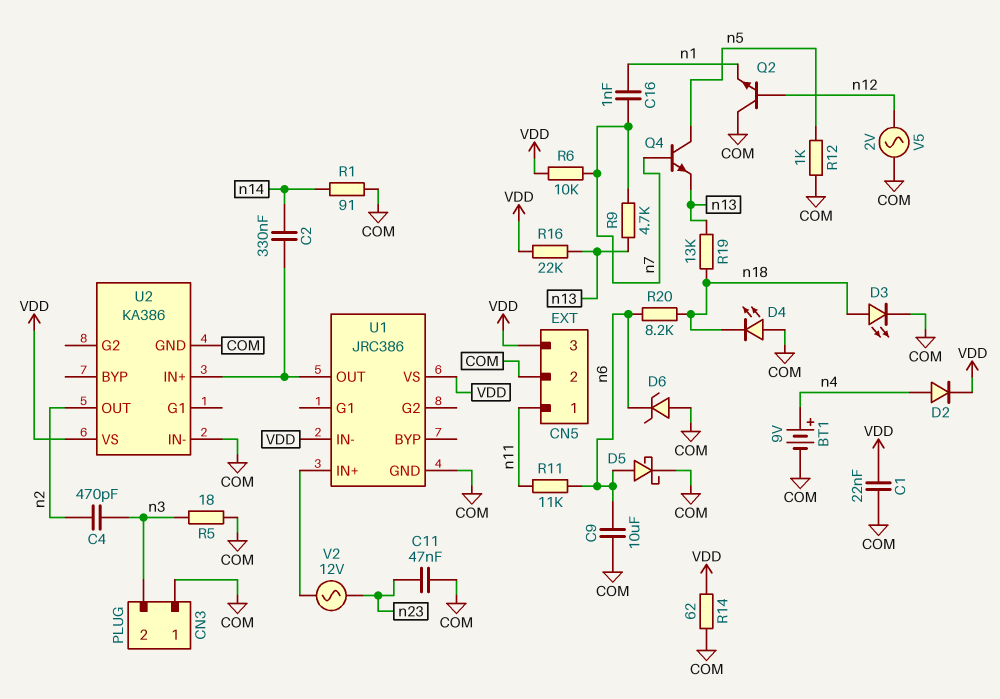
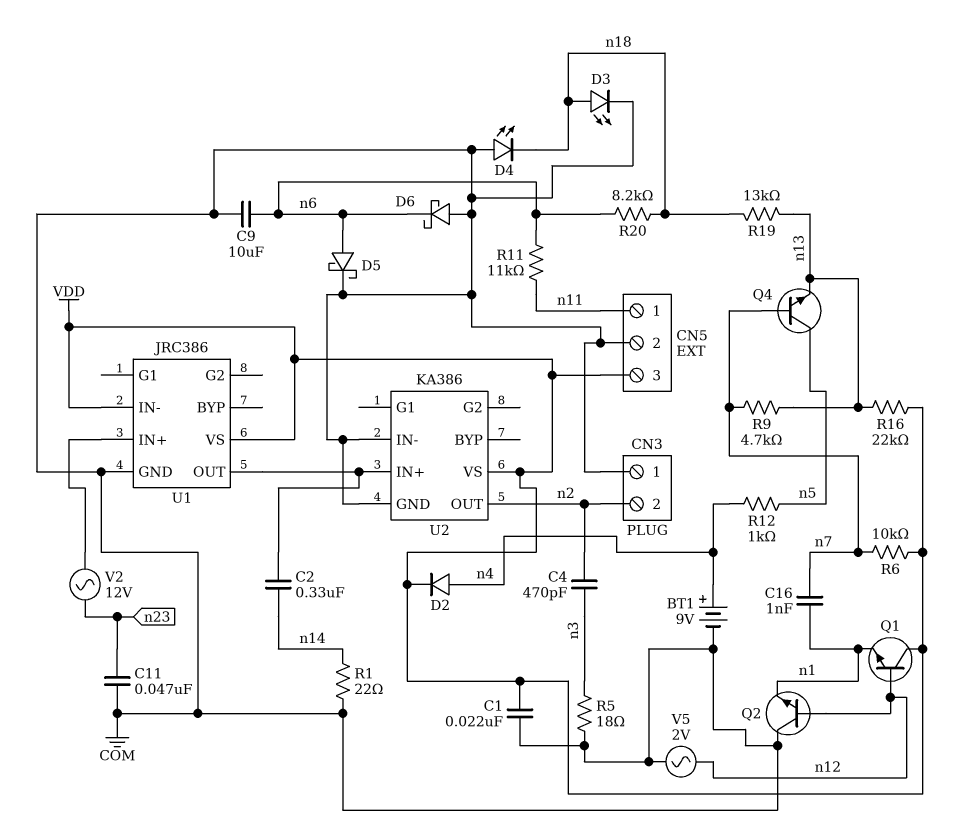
CN3 pin 2: n3 -> n2
D6: zener (A COM, K n6) -> schottky (A COM, K n6)
Q1: none -> NPN (B n12, C VDD, E n1)
R1: 91 (COM, n14) -> 22 (COM, n14)
R12: 1k (COM, n5) -> 1k (n4, n5)
R14: 62 (COM, VDD) -> none

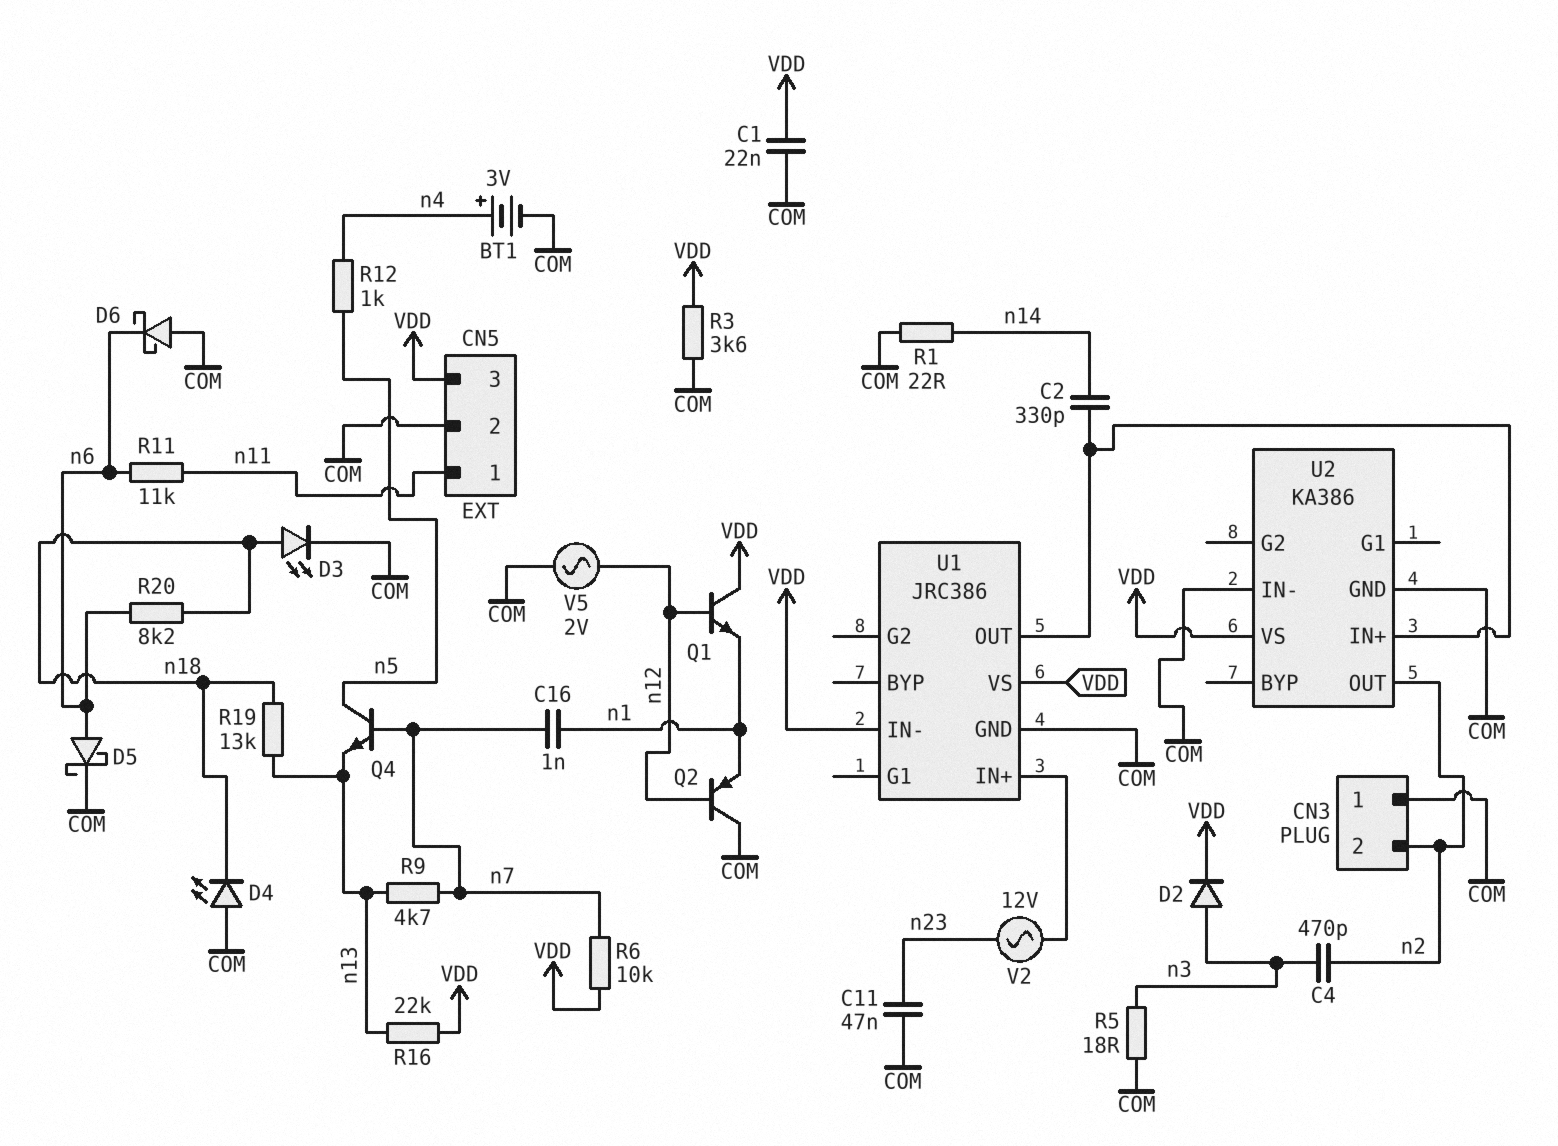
BT1: 9V (plus n4, minus COM) -> 3V (plus n4, minus COM)
C2: 330nF (U1/OUT, n14) -> 330pF (U1/OUT, n14)
C9: 10uF (COM, n6) -> none
D2: diode (A n4, K VDD) -> diode (A n3, K VDD)
Q2: NPN (B n12, C COM, E n1) -> PNP (B n12, C COM, E n1)
R3: none -> 3.6k (COM, VDD)

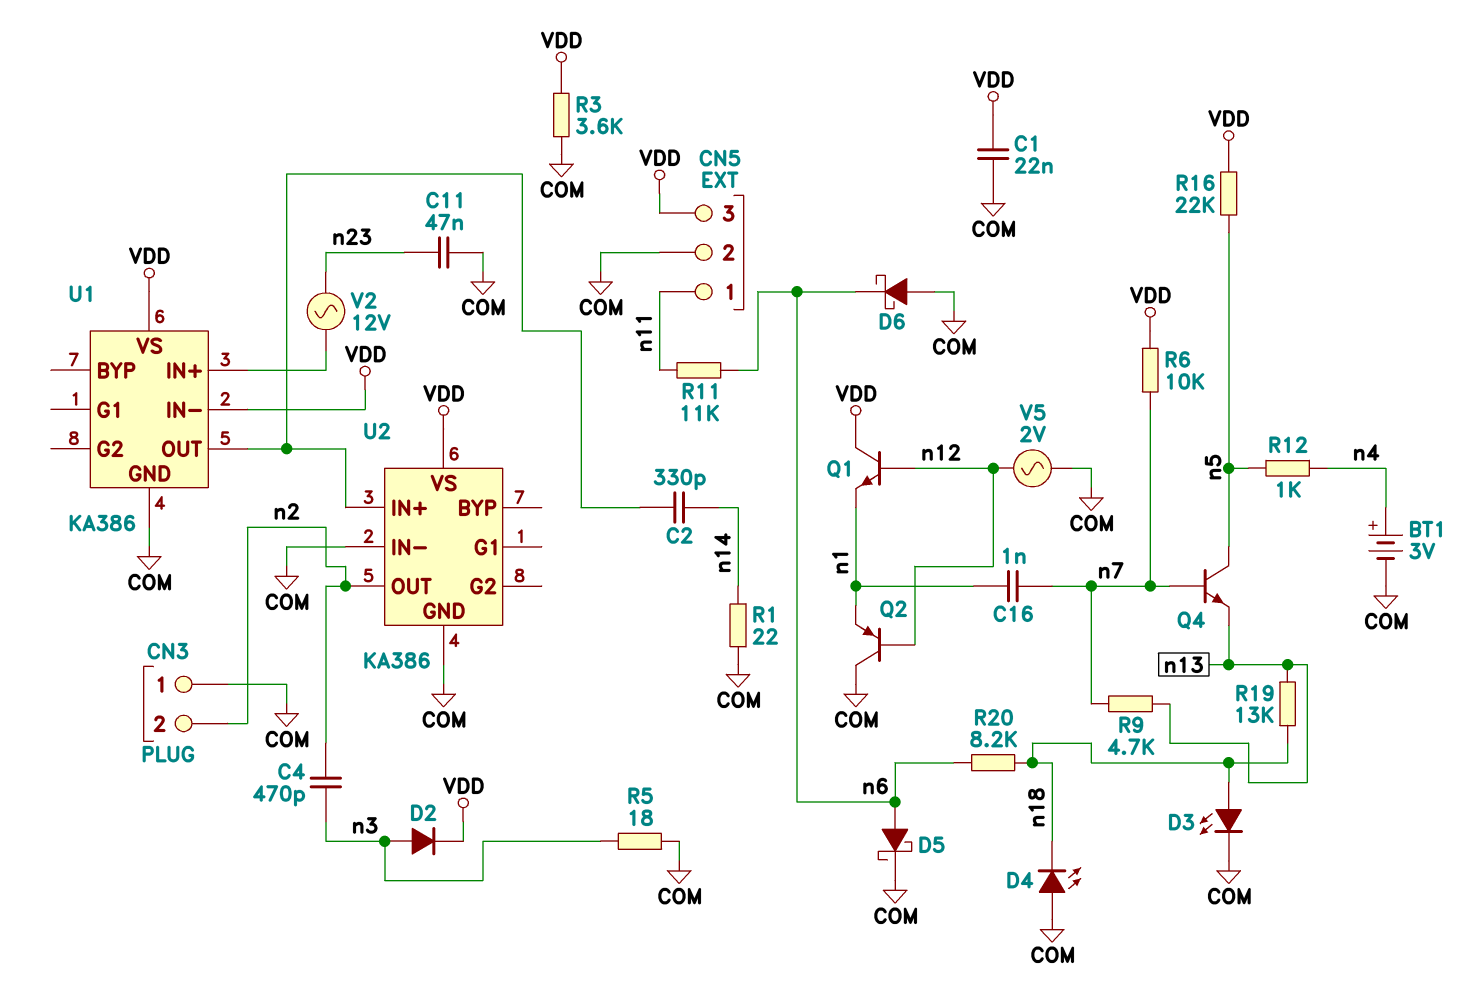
R16: 22k (VDD, n13) -> 22k (VDD, n5)
U1: JRC386 -> KA386

